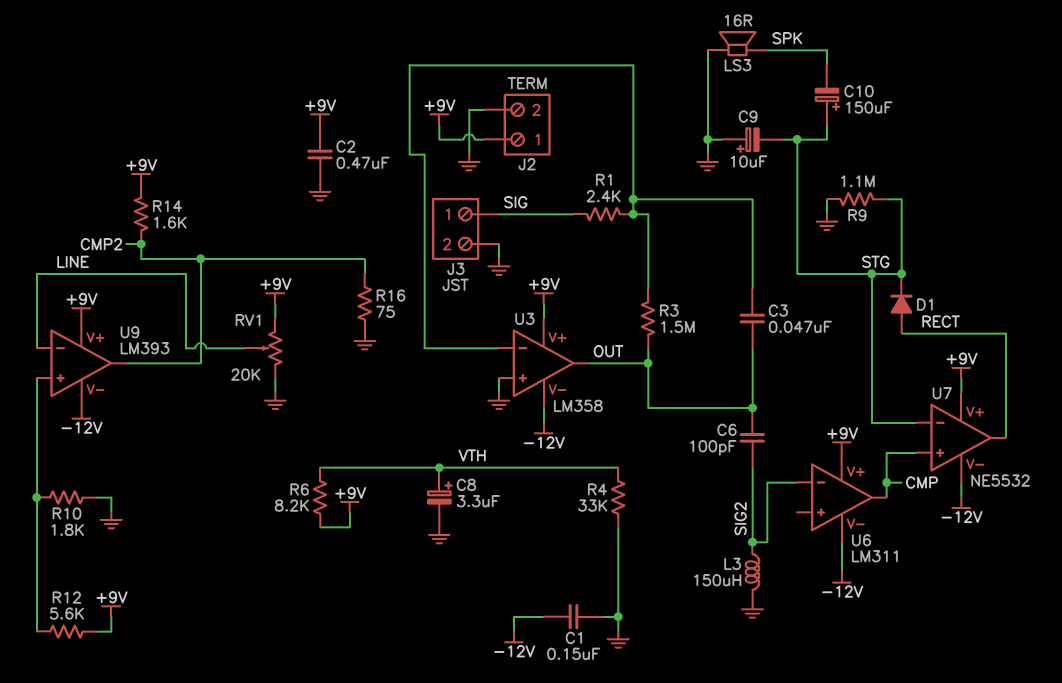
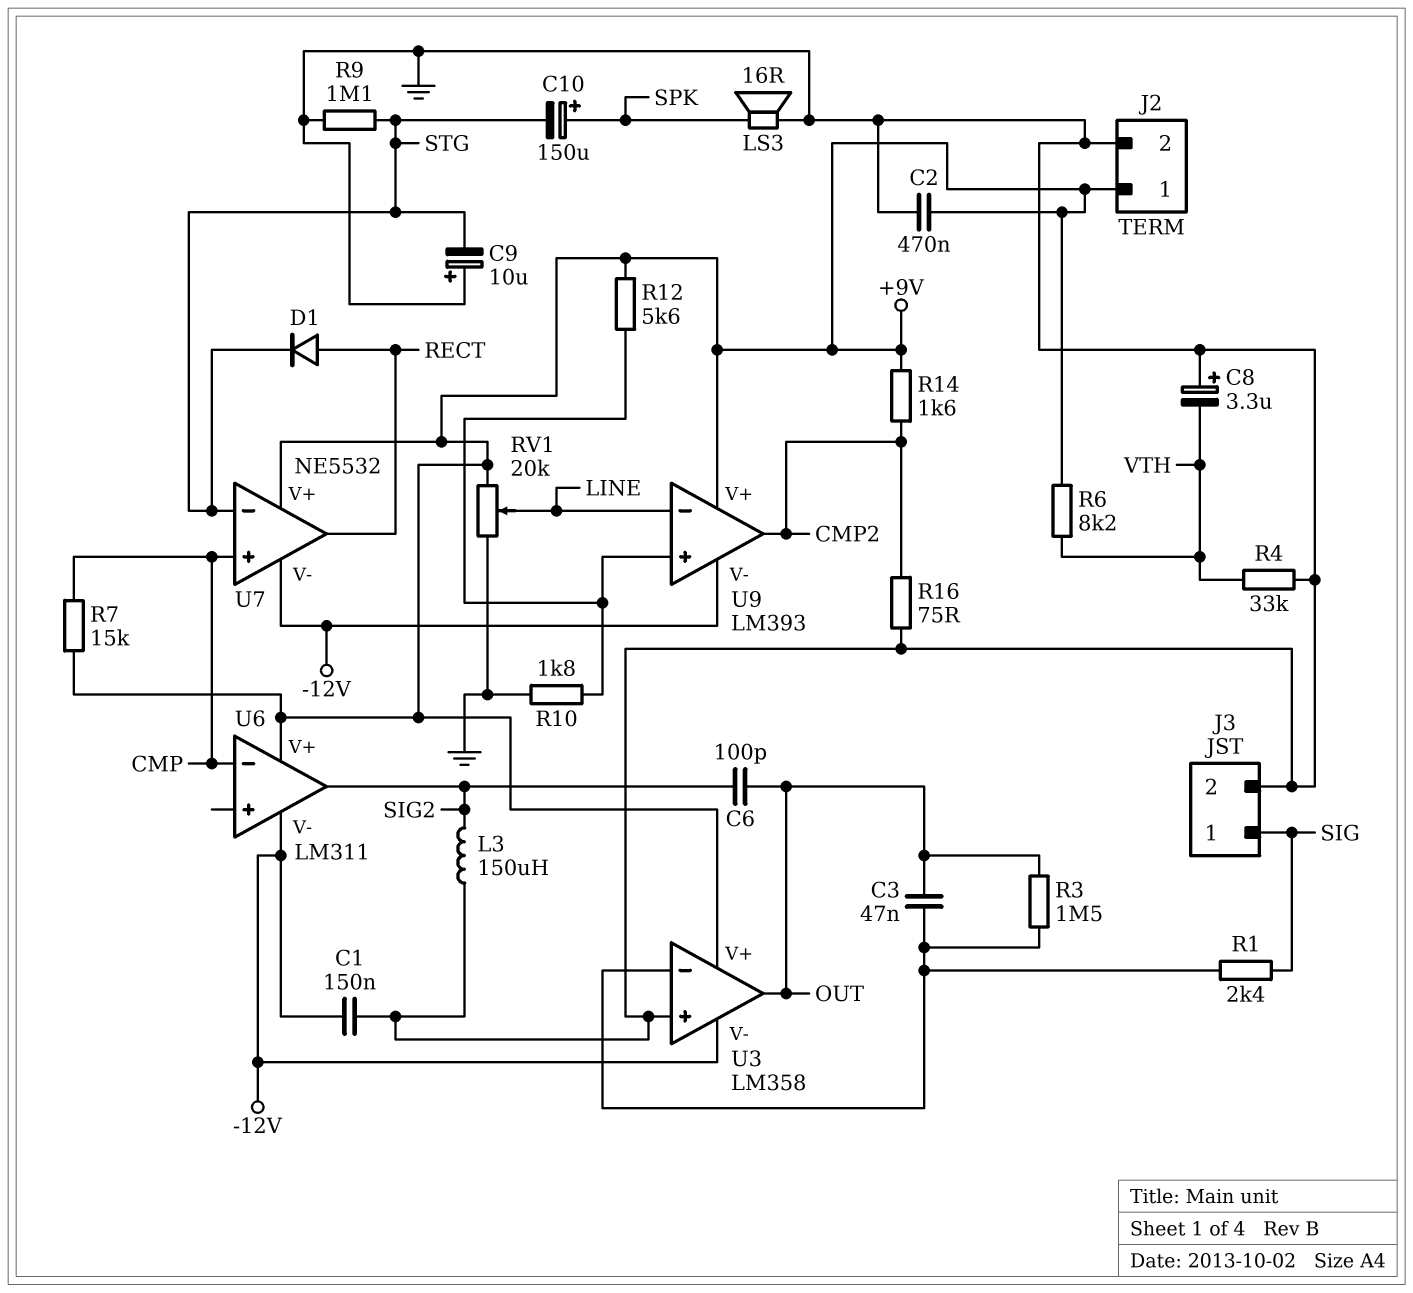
C8: 3.3uF (plus VTH, minus GND) -> 3.3uF (plus GND, minus VTH)
C10: 150uF (plus STG, minus SPK) -> 150uF (plus SPK, minus STG)
R7: none -> 15k (+9V, CMP)
U6 pin in-: SIG2 -> CMP
U6 pin out: CMP -> SIG2

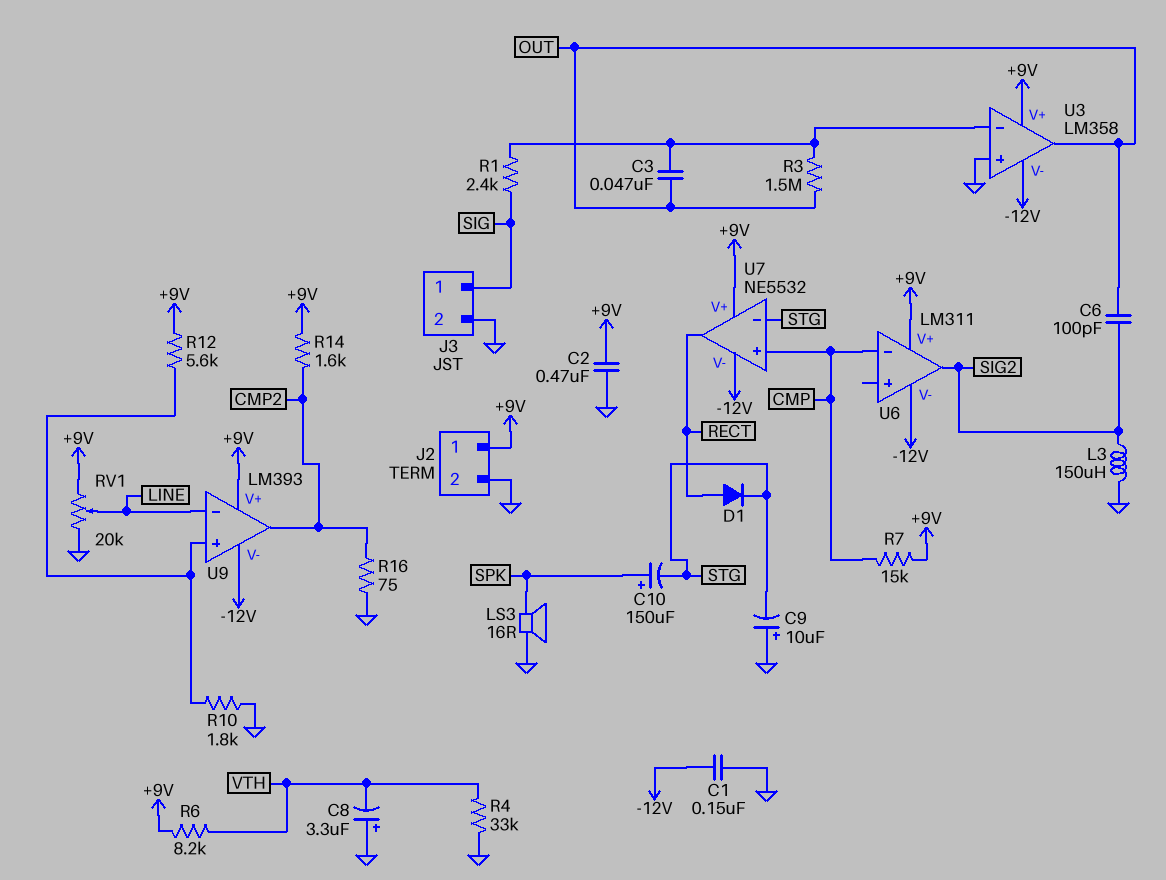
R9: 1.1M (GND, STG) -> none

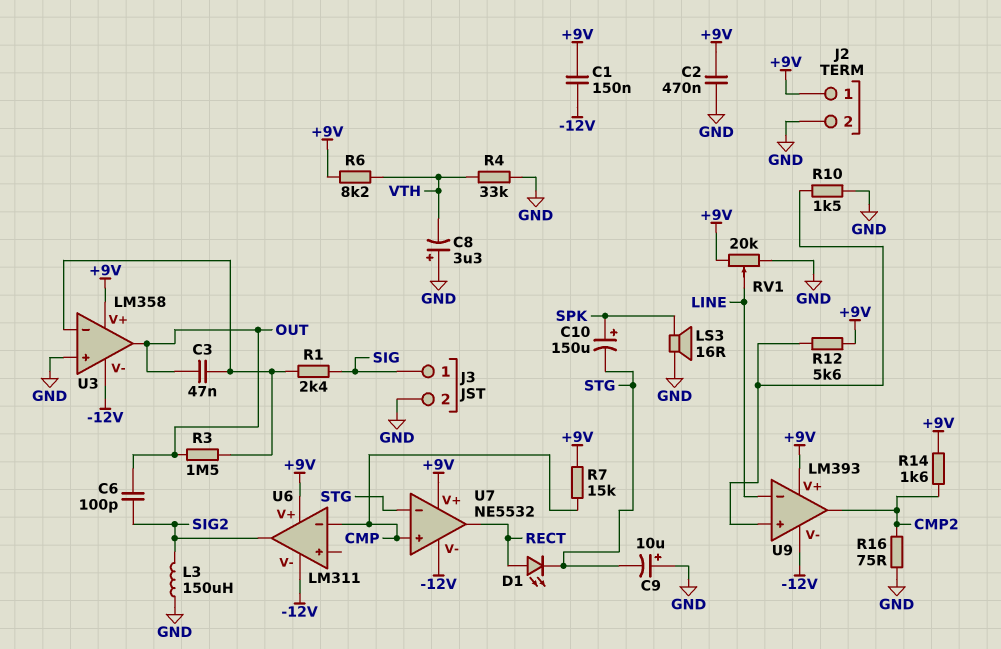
C1: 150nF (-12V, GND) -> 150nF (+9V, -12V)
D1: diode (A RECT, K STG) -> LED (A RECT, K STG)
R10: 1.8k (GND, U9/in+) -> 1.5k (GND, U9/in+)

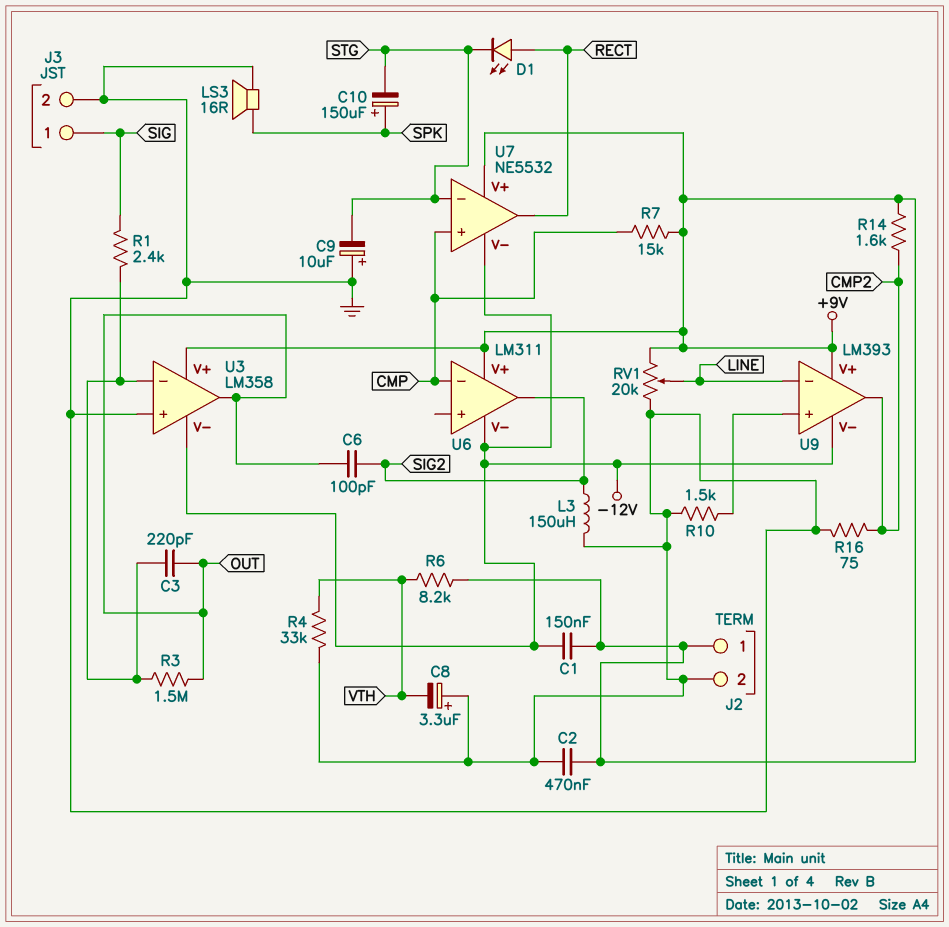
C3: 47nF (OUT, U3/in-) -> 220pF (OUT, U3/in-)
R12: 5.6k (+9V, U9/in+) -> none

